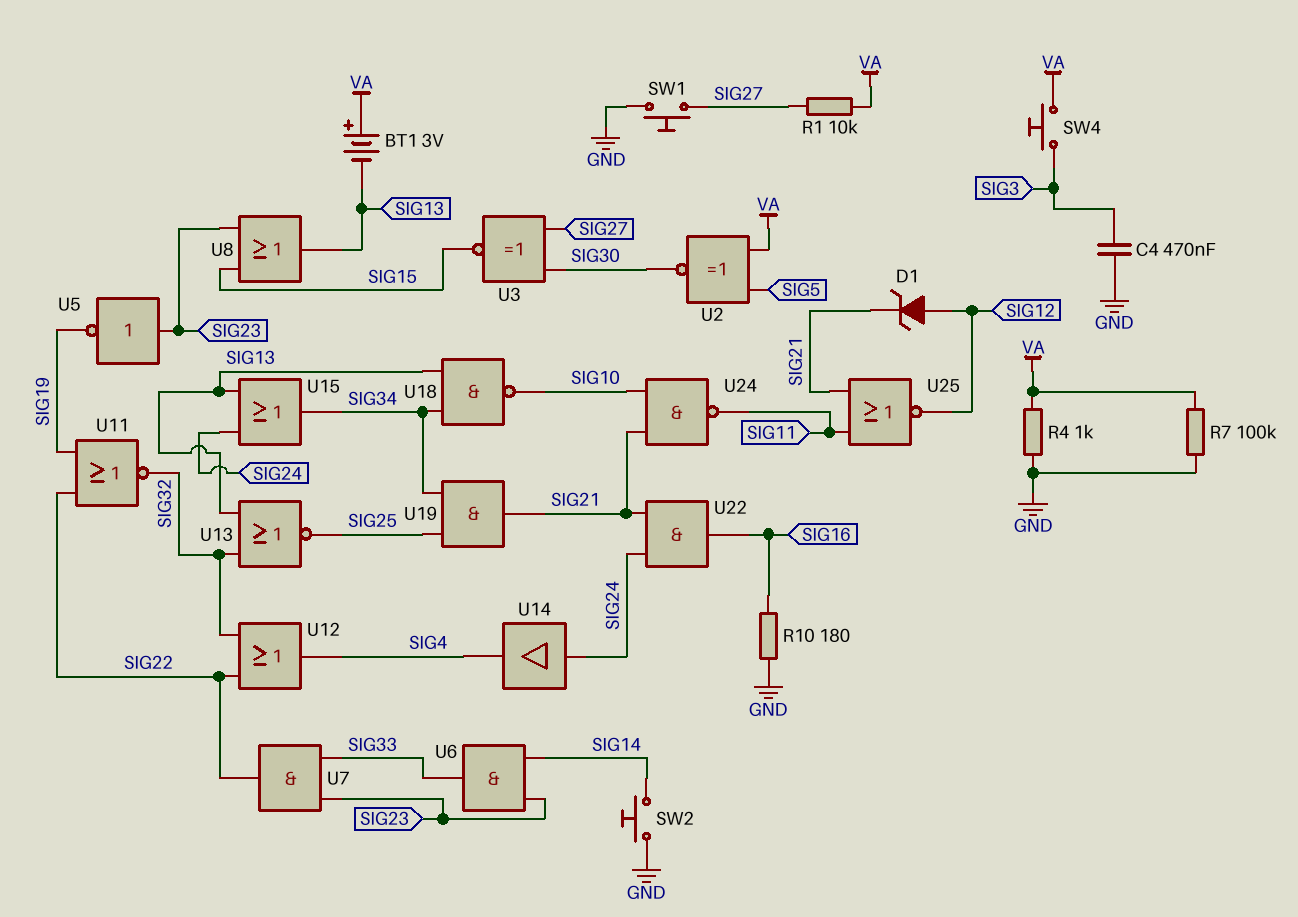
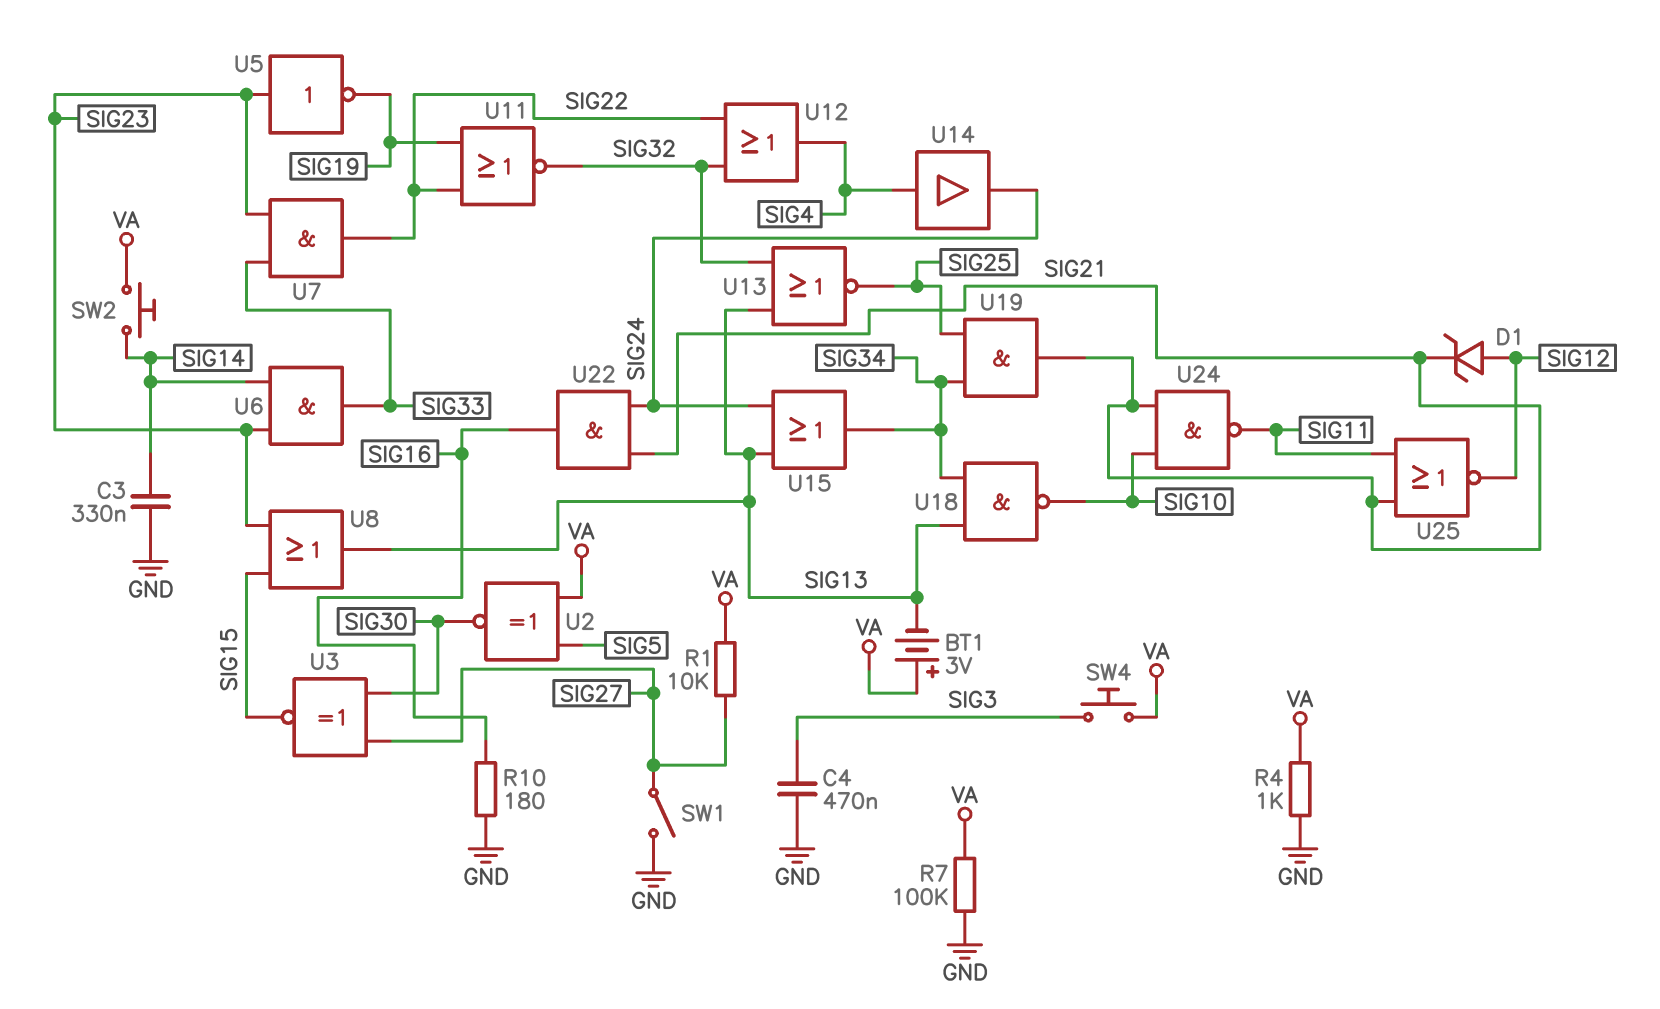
C3: none -> 330nF (GND, SIG14)
SW1: button (GND, SIG27) -> switch (GND, SIG27)
SW2: button (GND, SIG14) -> button (SIG14, VA)
U14: buffer (in SIG24, out SIG4) -> buffer (in SIG4, out SIG24)

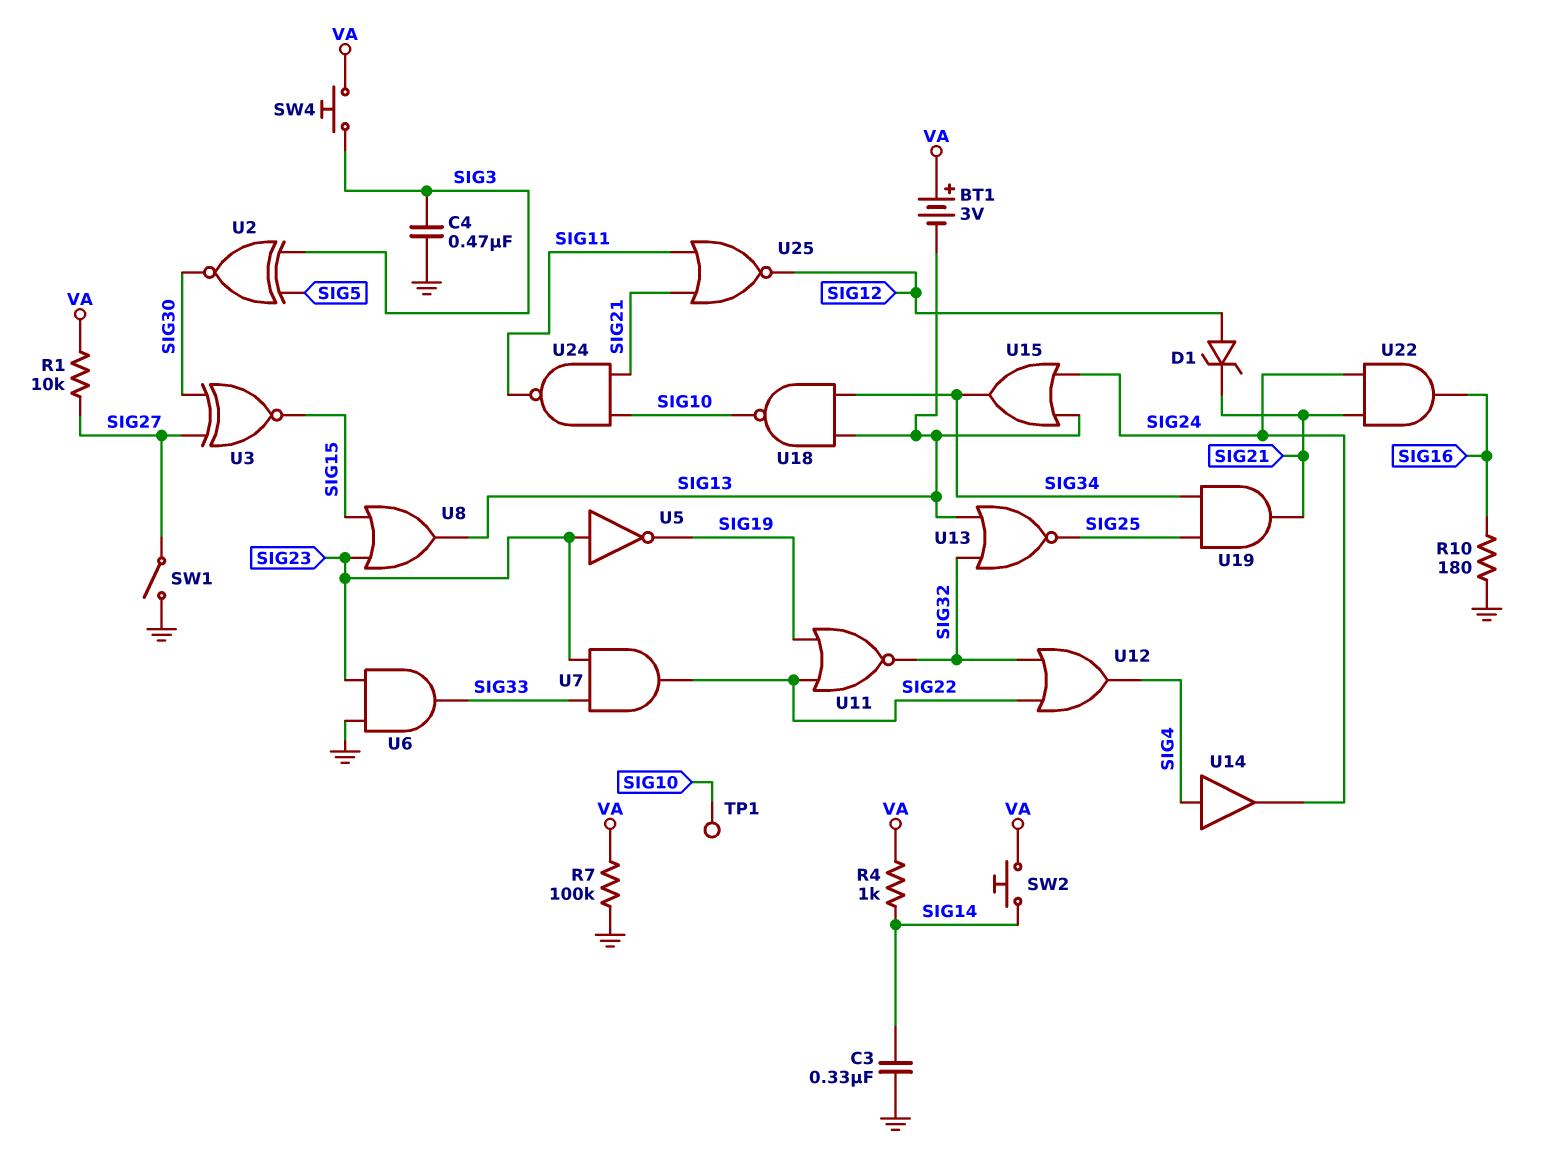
R4: 1k (GND, VA) -> 1k (SIG14, VA)
TP1: none -> test point (SIG10)
U2: XNOR (in SIG5, in VA, out SIG30) -> XNOR (in SIG3, in SIG5, out SIG30)
U6: AND (in SIG14, in SIG23, out SIG33) -> AND (in GND, in SIG23, out SIG33)

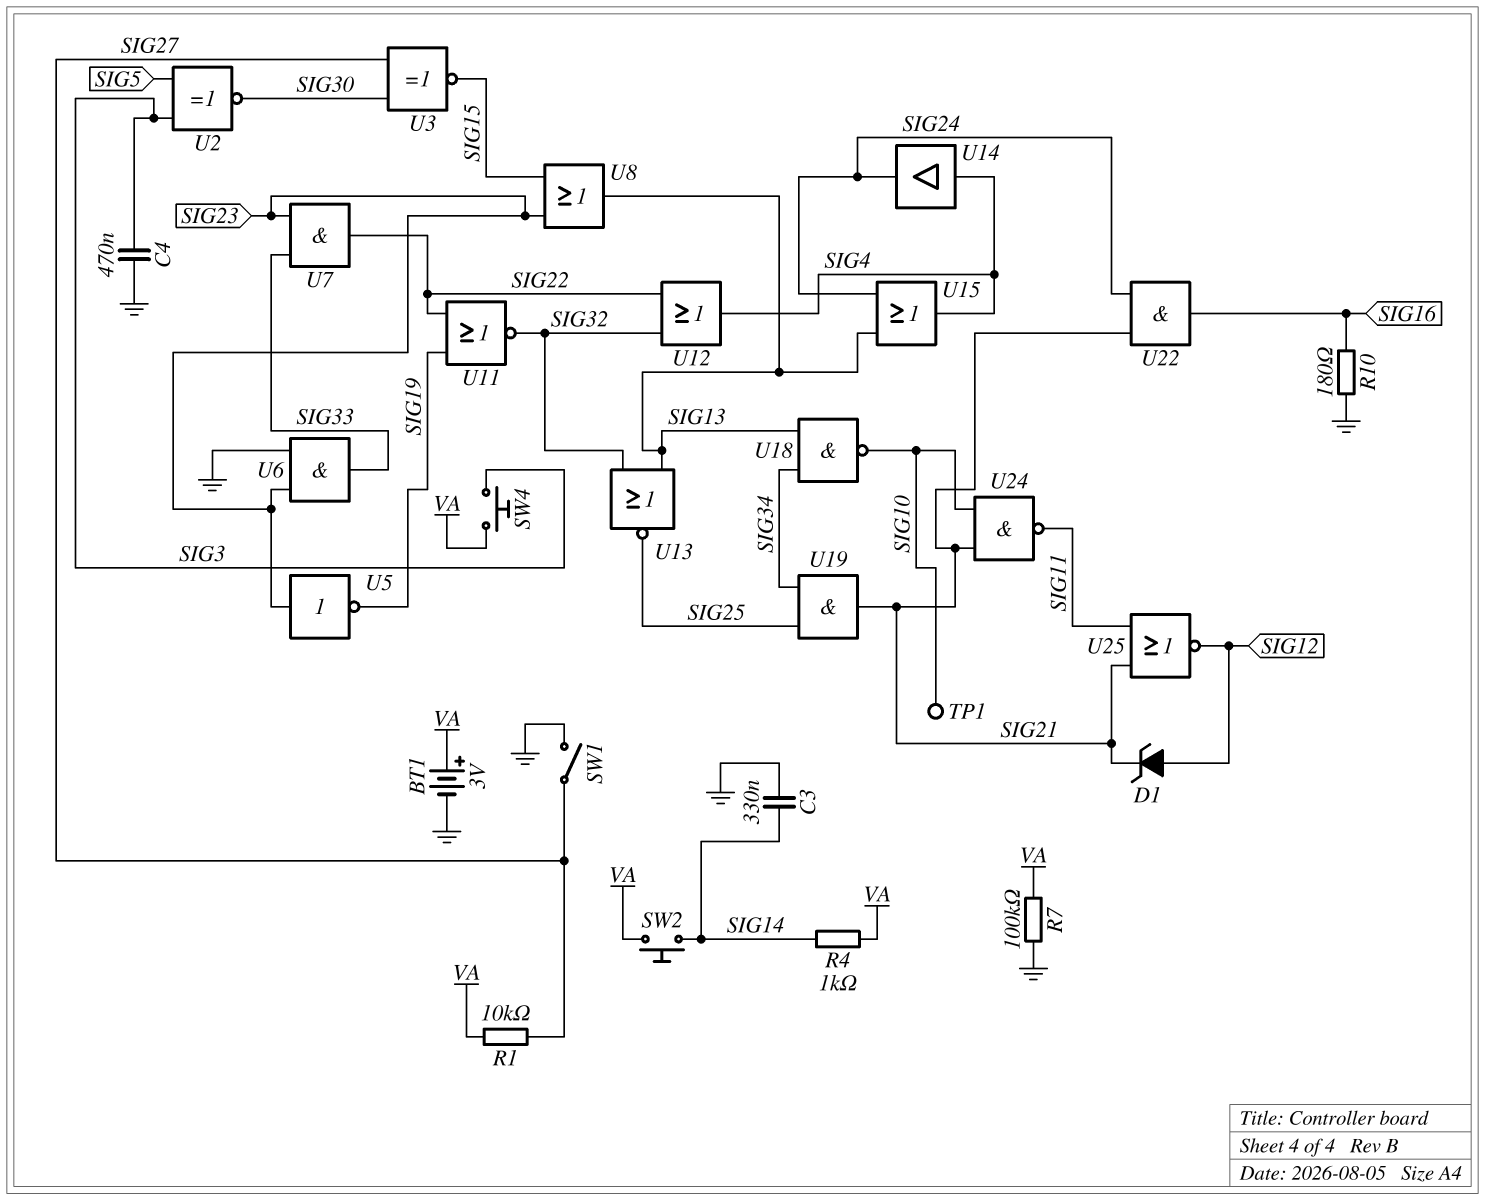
BT1: 3V (plus VA, minus SIG13) -> 3V (plus VA, minus GND)
U15: OR (in SIG13, in SIG24, out SIG34) -> OR (in SIG13, in SIG24, out SIG4)

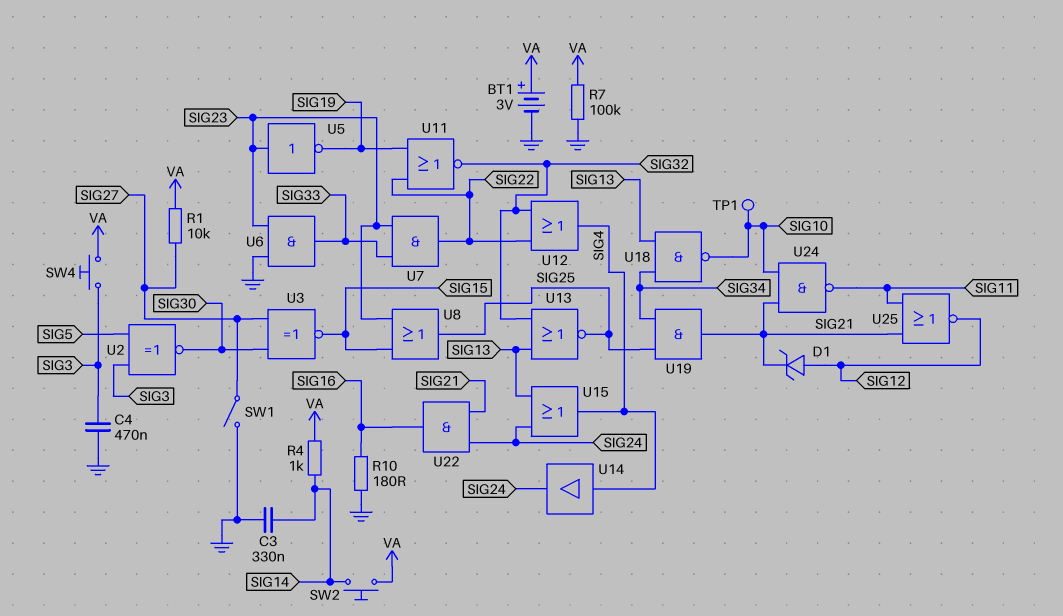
U8: OR (in SIG15, in SIG23, out SIG13) -> OR (in SIG15, in SIG23, out SIG25)

